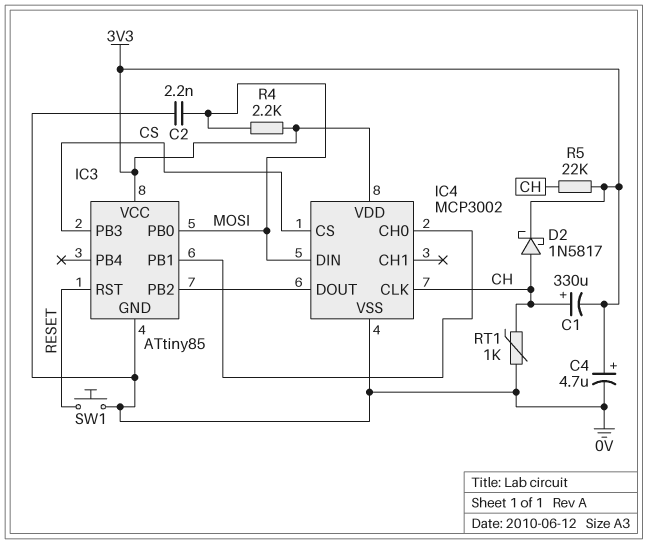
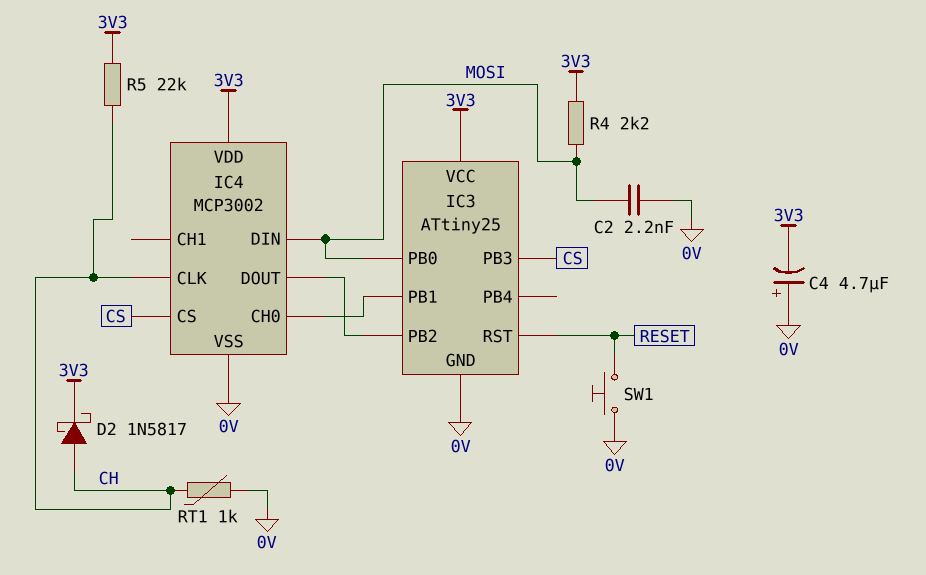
C1: 330uF (plus CH, minus 3V3) -> none
C4: 4.7uF (plus 3V3, minus 0V) -> 4.7uF (plus 0V, minus 3V3)
IC3: ATtiny85 -> ATtiny25

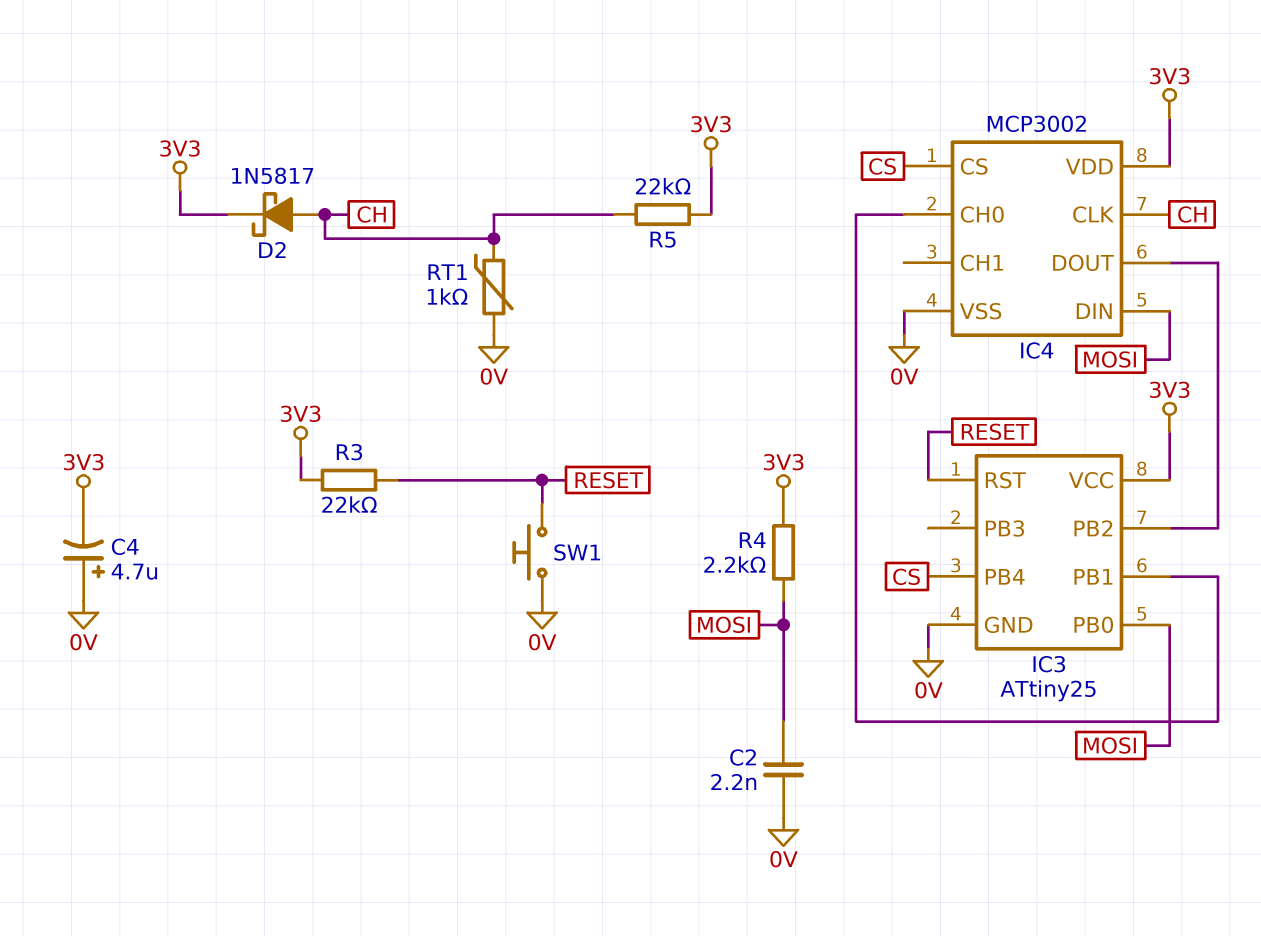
IC3 pin PB3: CS -> none
IC3 pin PB4: none -> CS
R3: none -> 22k (3V3, RESET)

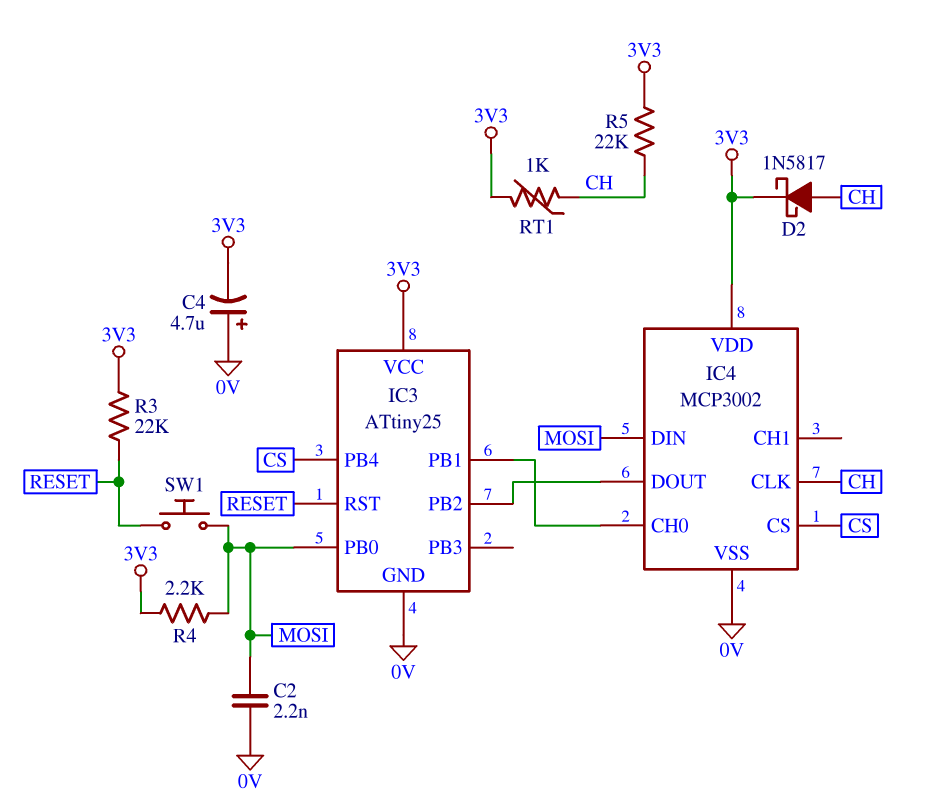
RT1: 1k (0V, CH) -> 1k (3V3, CH)
SW1: button (0V, RESET) -> button (MOSI, RESET)

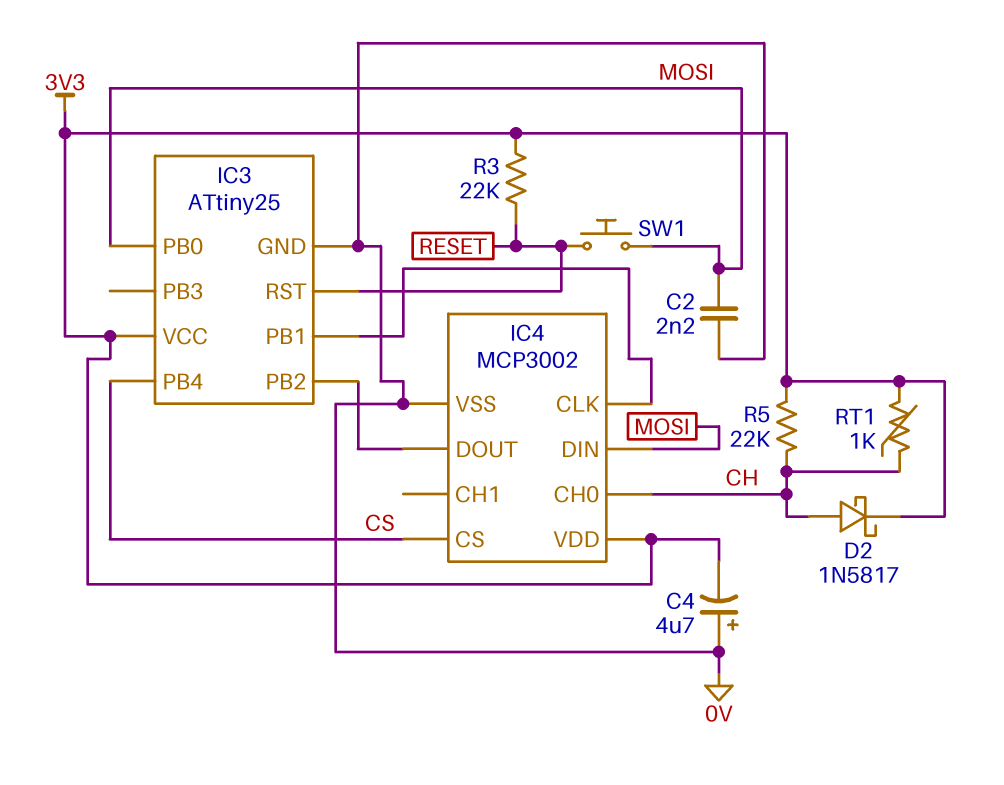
IC4 pin CH0: IC3/PB1 -> CH
IC4 pin CLK: CH -> IC3/PB1
R4: 2.2k (3V3, MOSI) -> none

